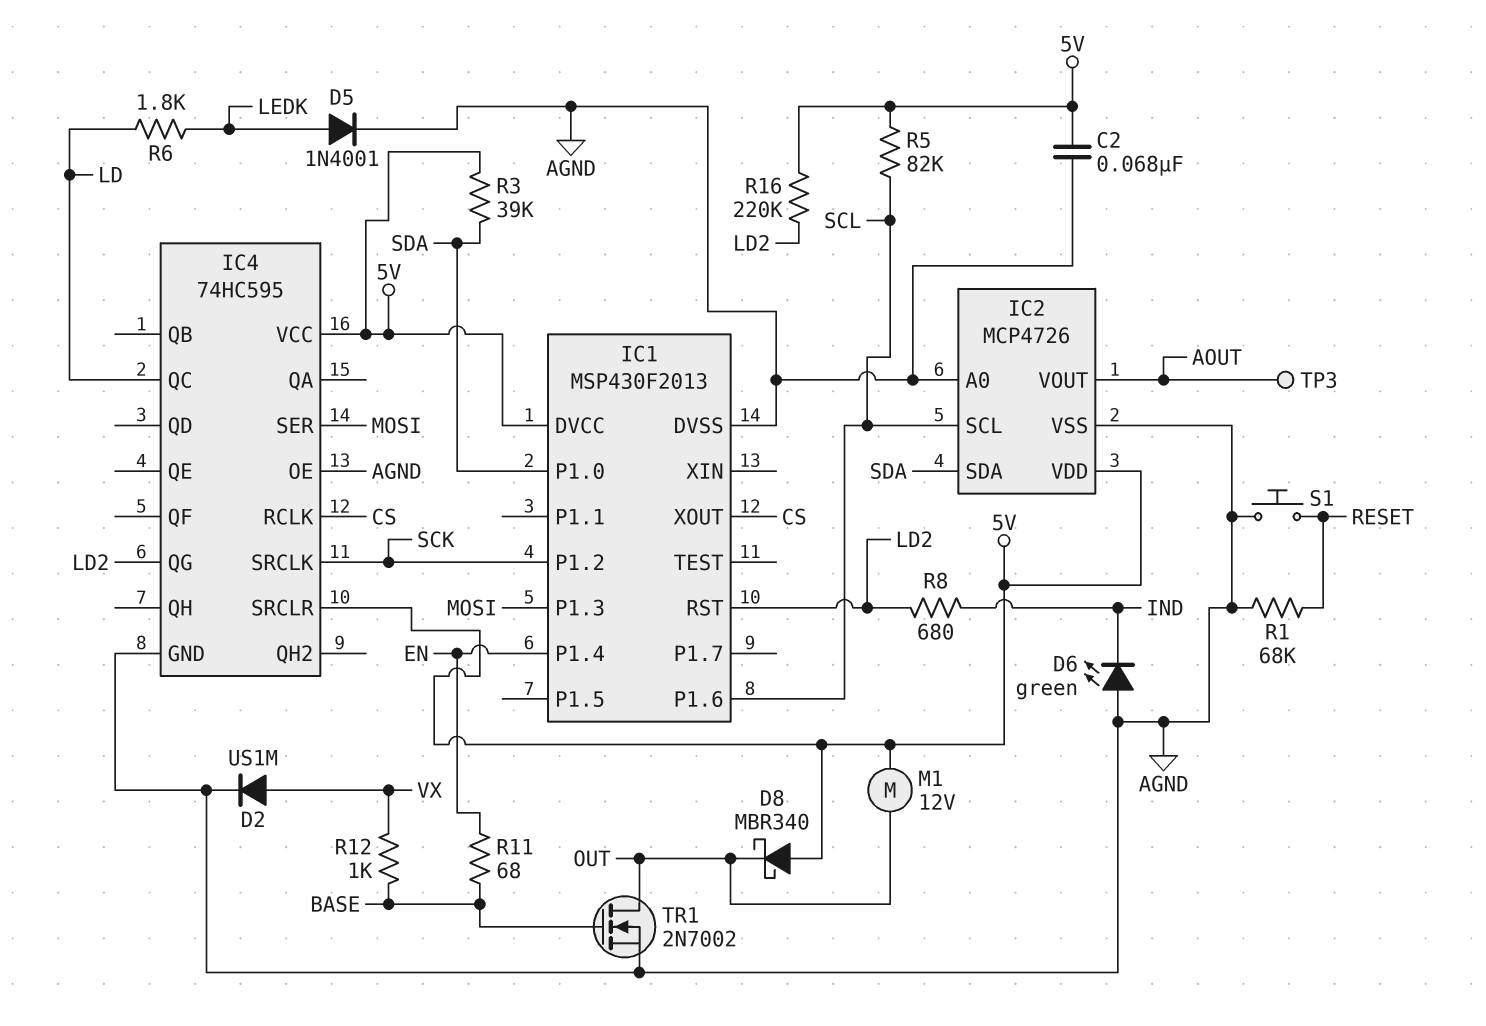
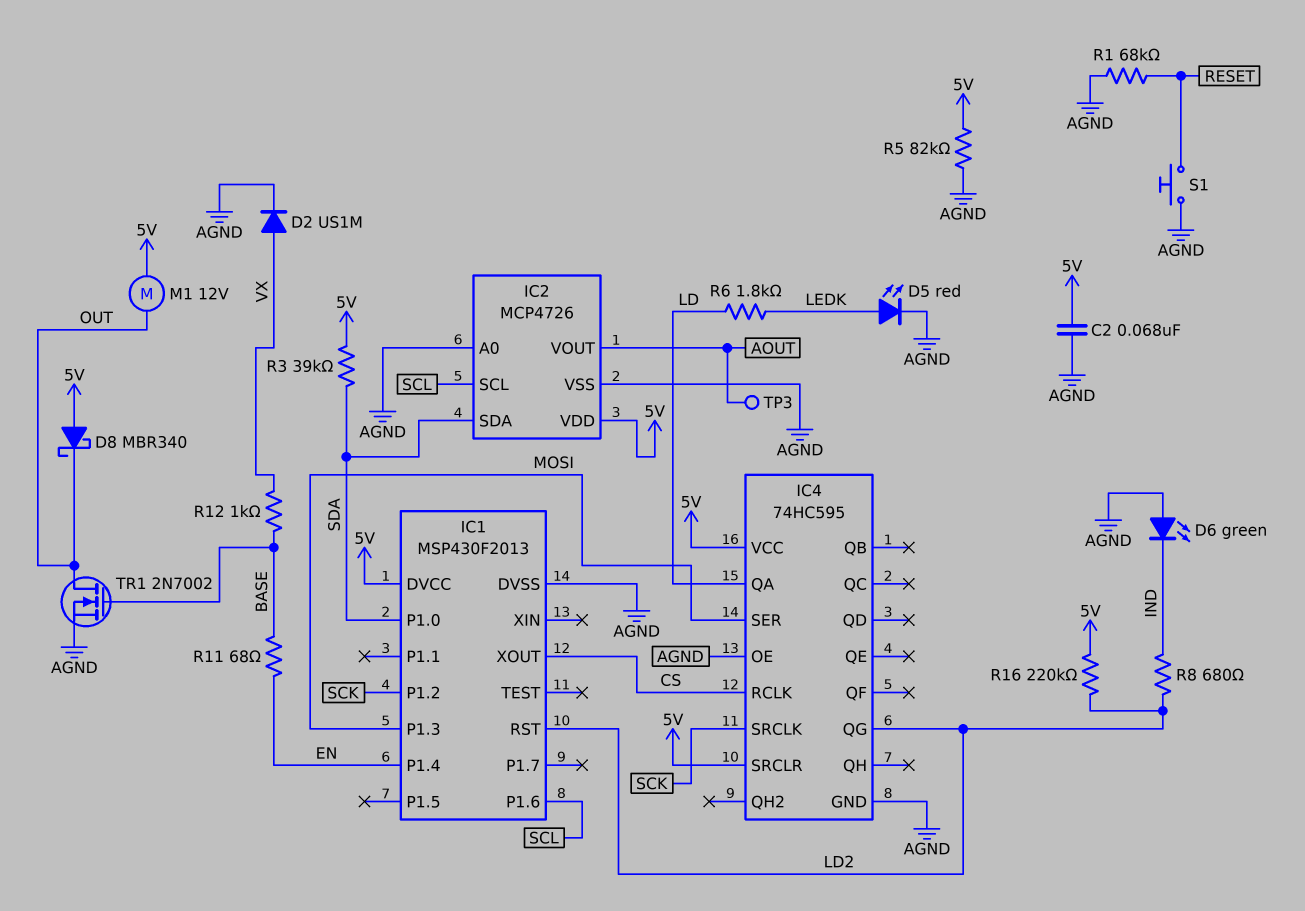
D5: diode 1N4001 (A LEDK, K AGND) -> LED red (A LEDK, K AGND)
IC4 pin QA: none -> LD
IC4 pin QC: LD -> none
R5: 82k (5V, SCL) -> 82k (5V, AGND)

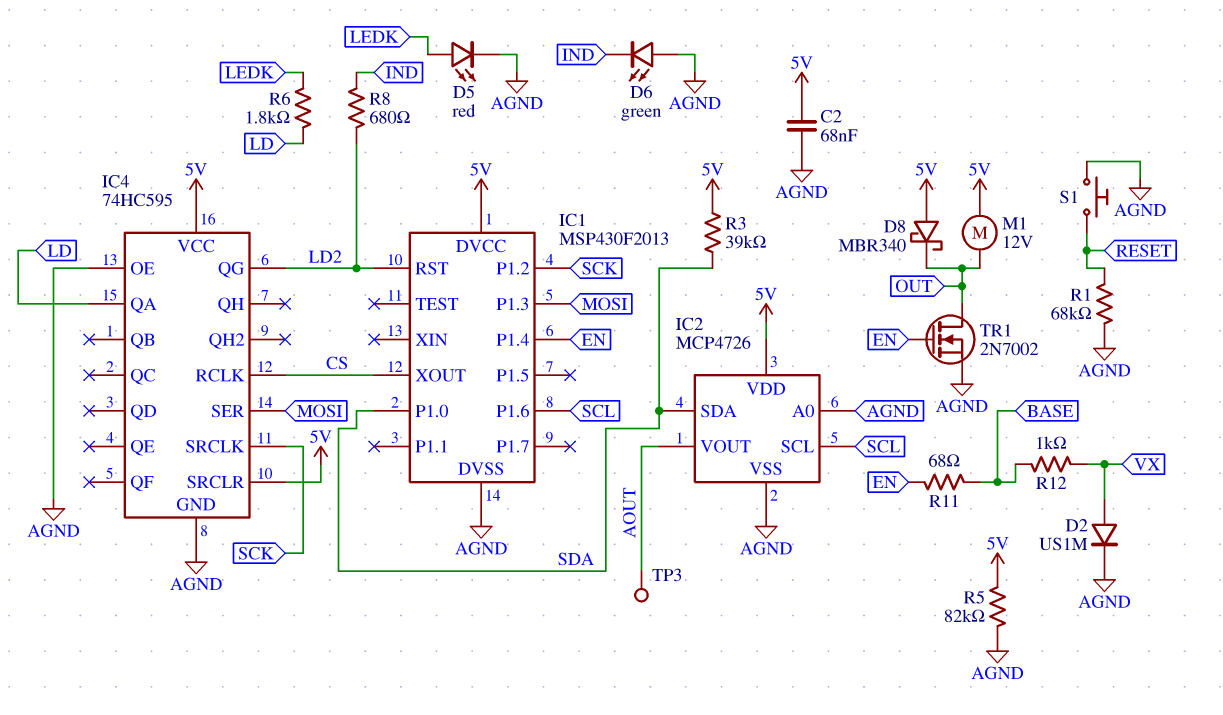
R16: 220k (5V, LD2) -> none
TR1: NMOS 2N7002 (G BASE, D OUT, S AGND) -> NMOS 2N7002 (G EN, D OUT, S AGND)

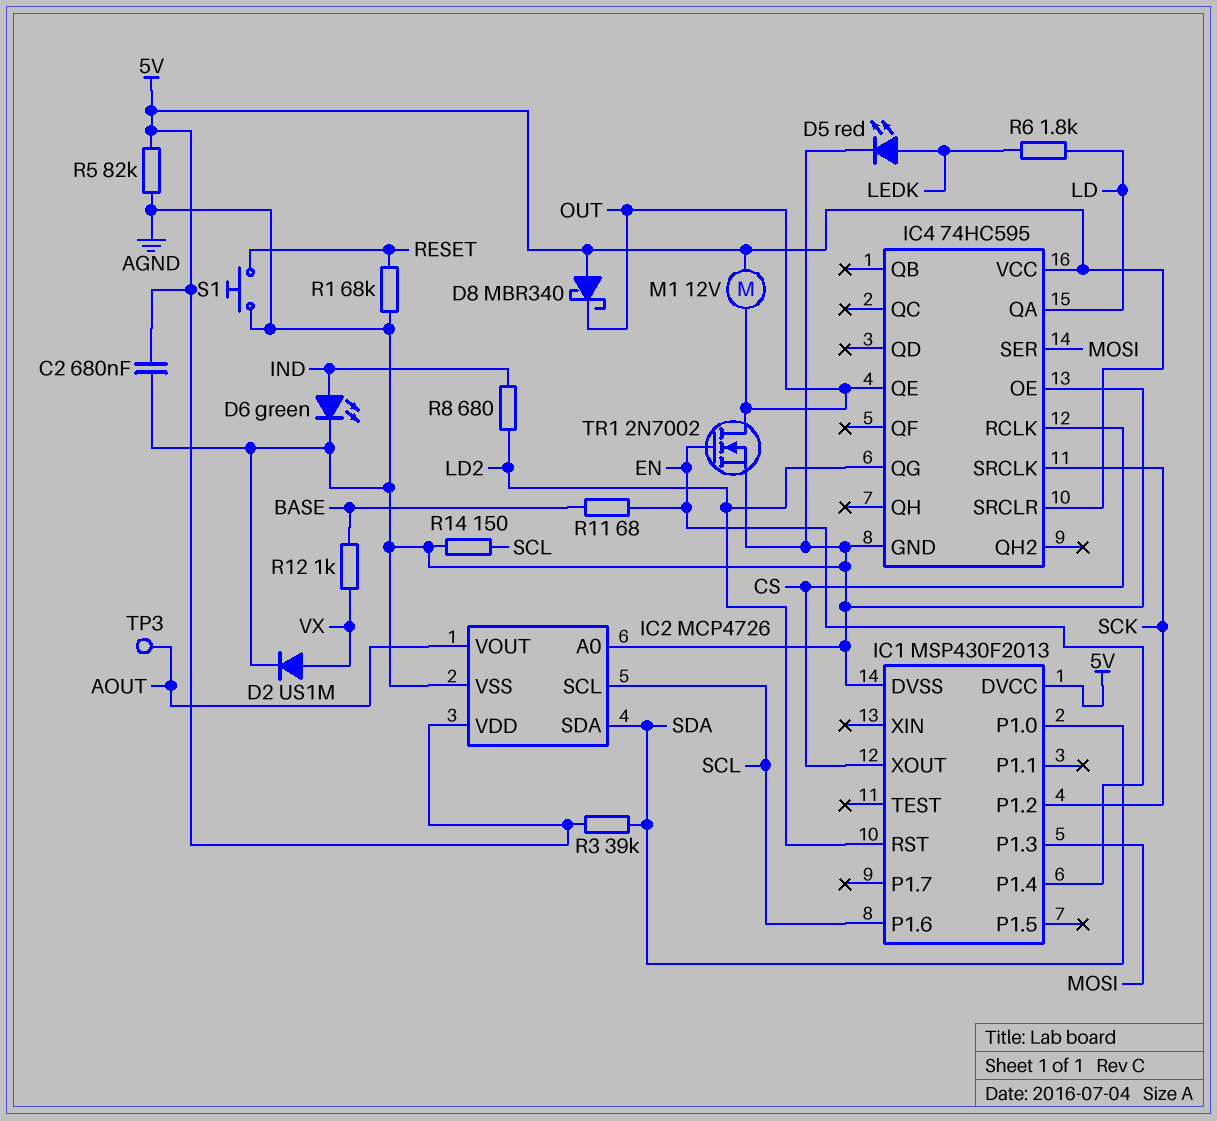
C2: 68nF (5V, AGND) -> 680nF (5V, AGND)
D6: LED green (A AGND, K IND) -> LED green (A IND, K AGND)
IC4 pin QE: none -> OUT
R14: none -> 150 (AGND, SCL)

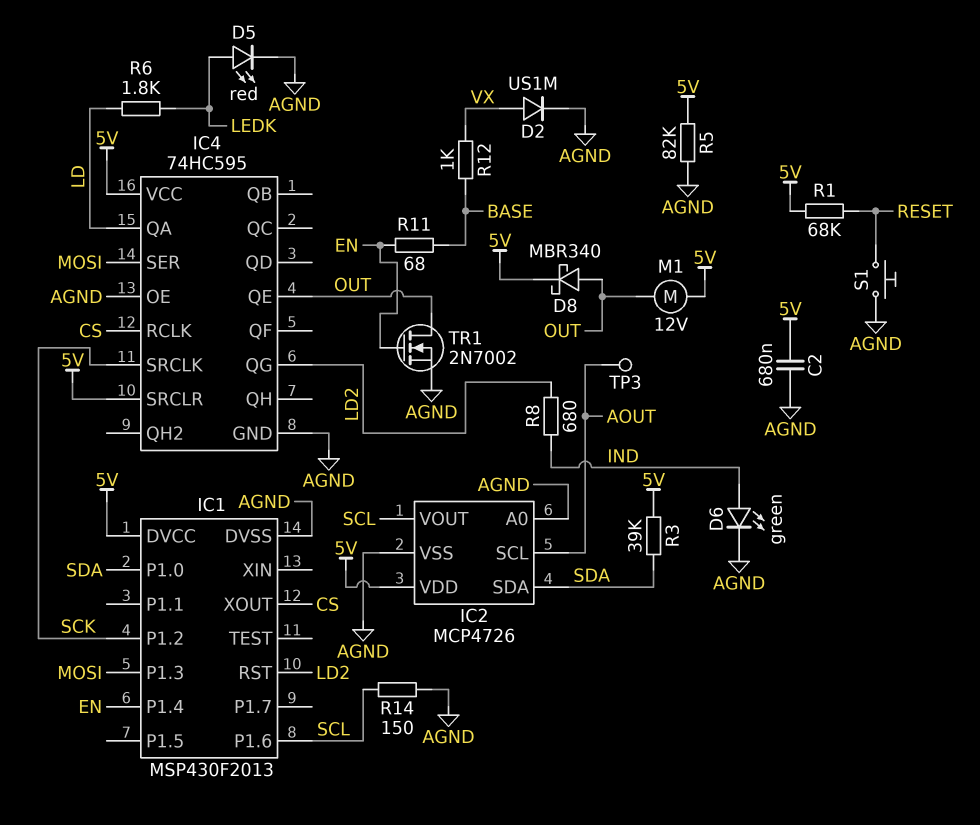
D8: schottky MBR340 (A 5V, K OUT) -> schottky MBR340 (A OUT, K 5V)
IC2 pin SCL: SCL -> AOUT
IC2 pin VOUT: AOUT -> SCL
R1: 68k (AGND, RESET) -> 68k (5V, RESET)

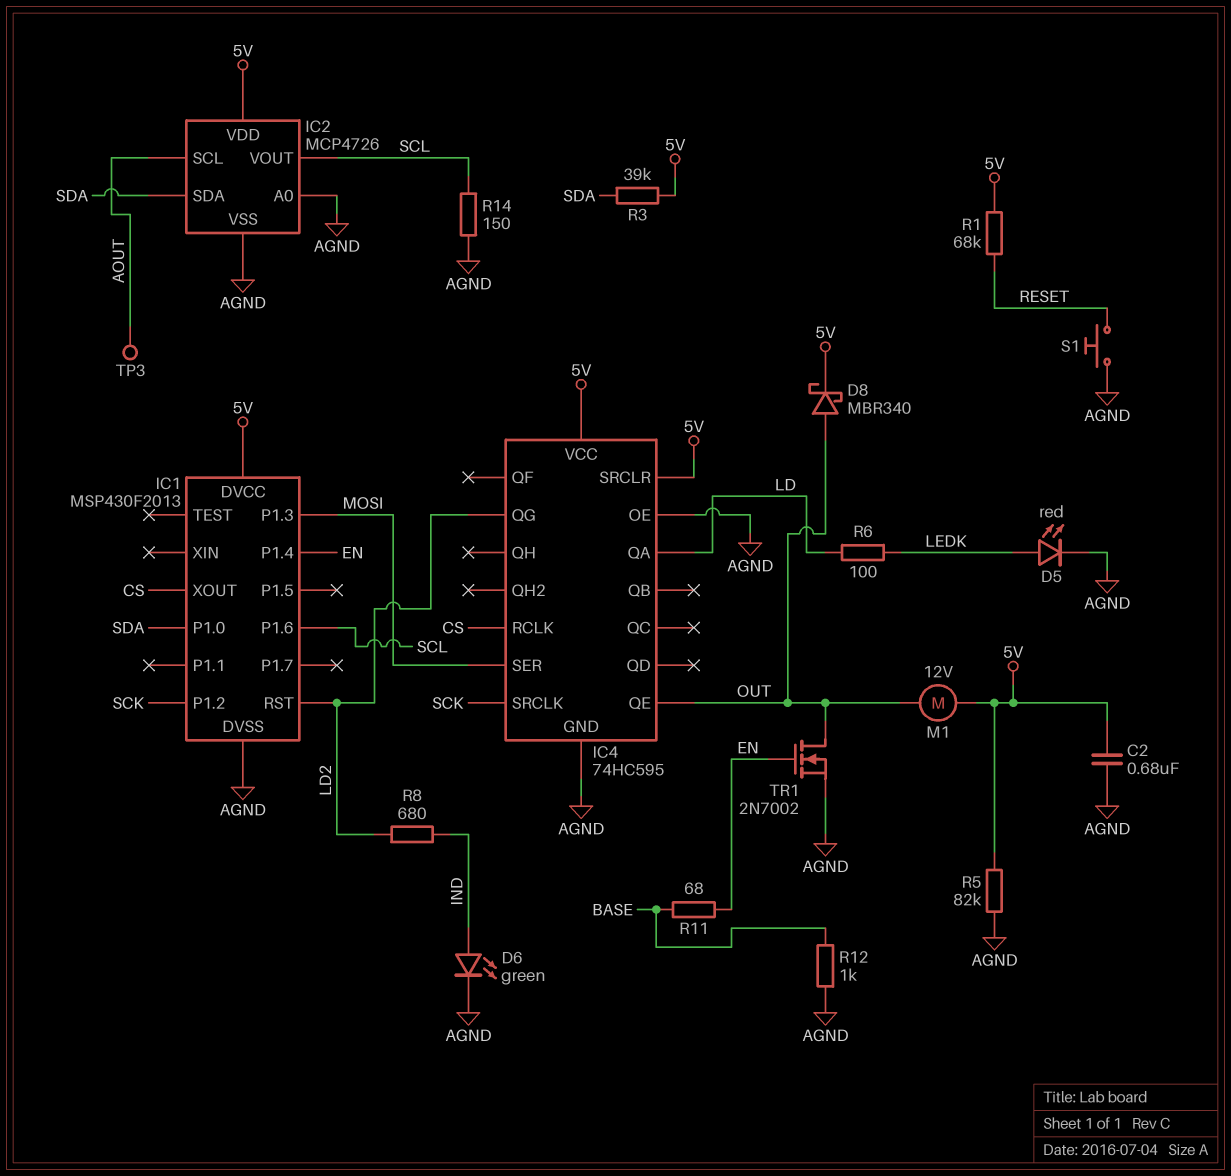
D2: diode US1M (A VX, K AGND) -> none
R6: 1.8k (LD, LEDK) -> 100 (LD, LEDK)
R12: 1k (BASE, VX) -> 1k (AGND, BASE)

